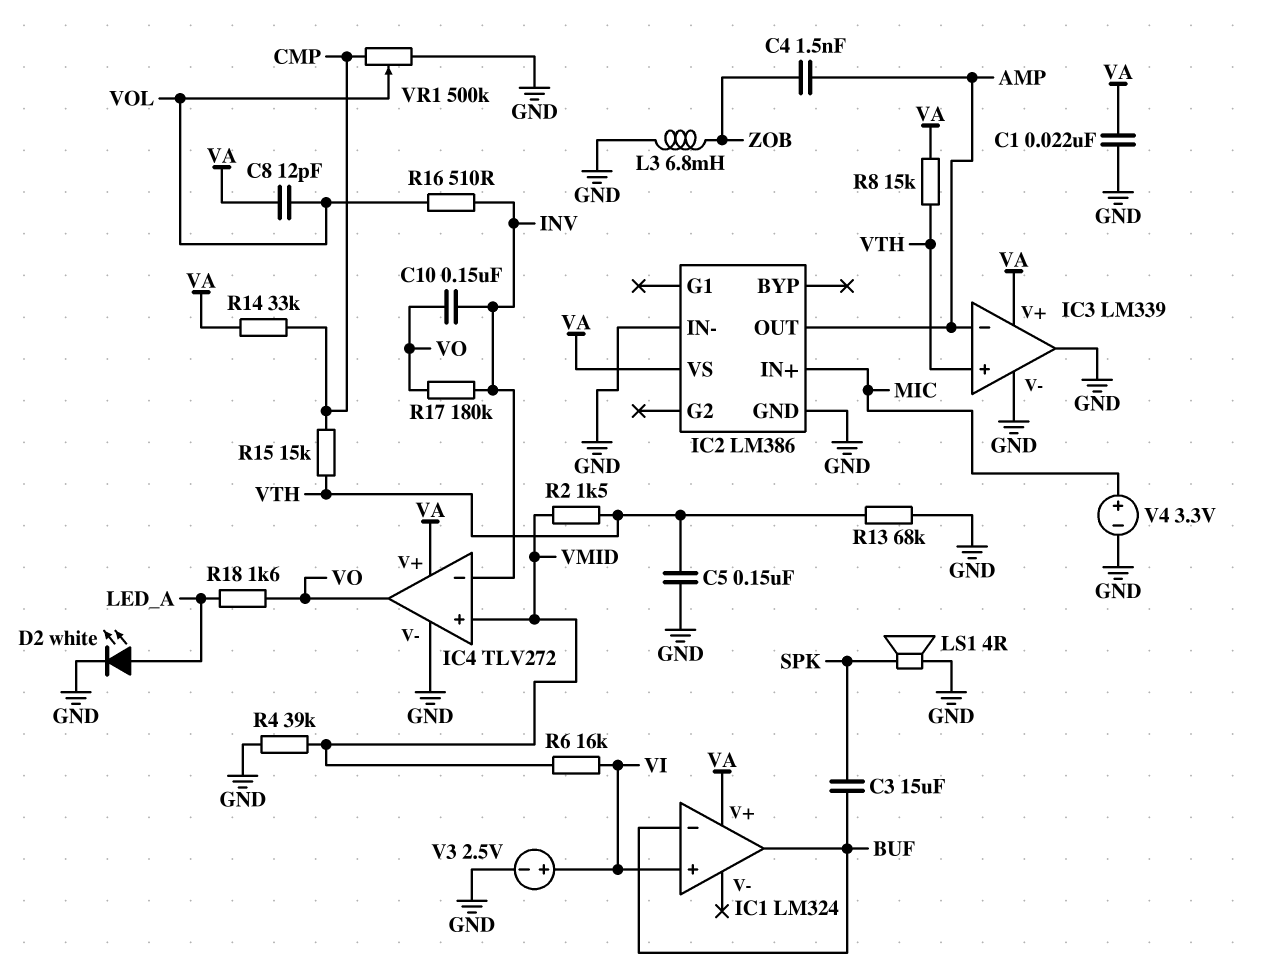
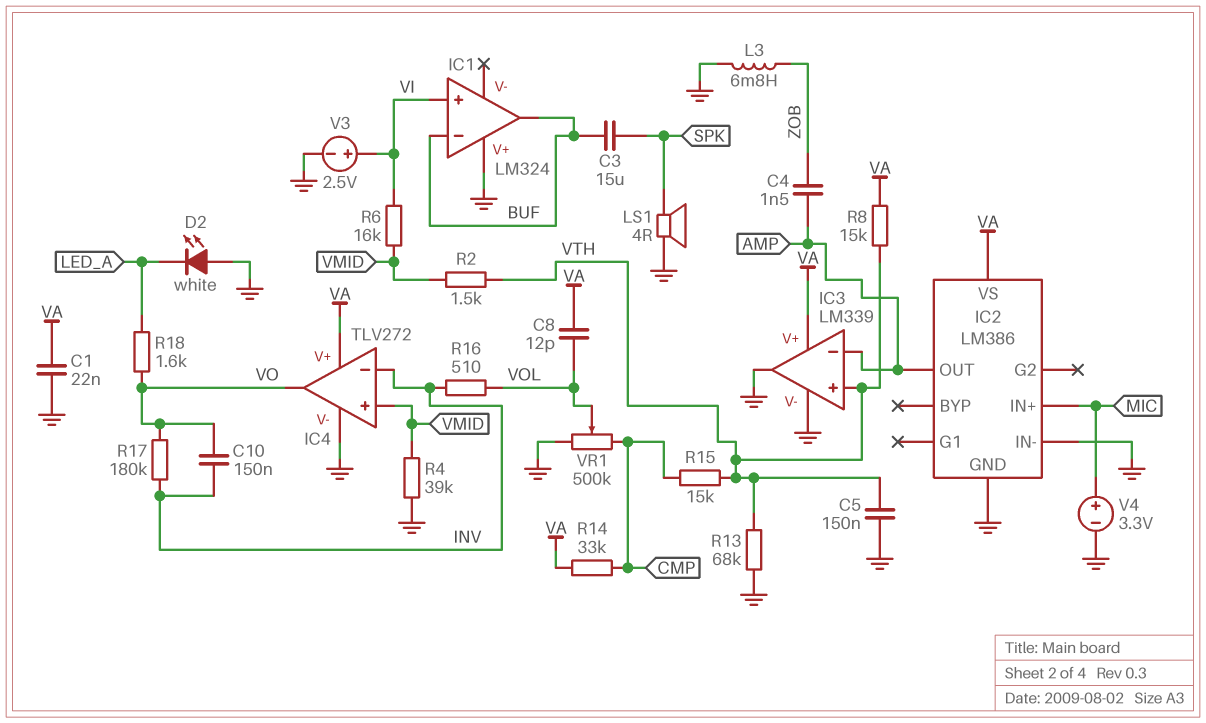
D2: LED white (A LED_A, K GND) -> LED white (A GND, K LED_A)
IC1 pin V+: VA -> GND

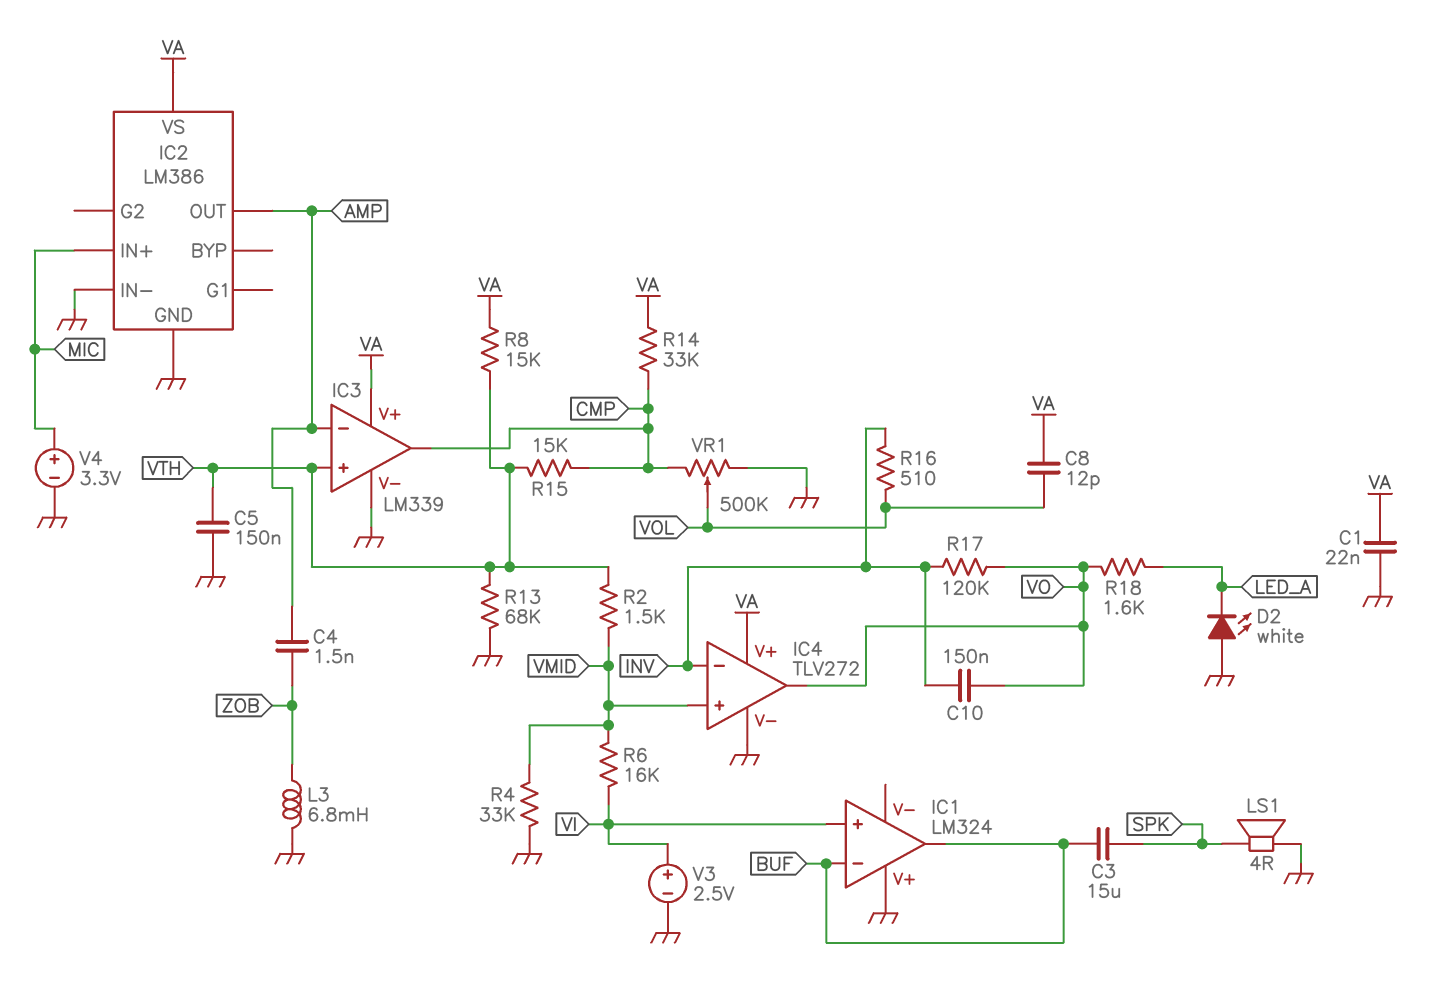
IC3 pin out: GND -> CMP
R4: 39k (GND, VMID) -> 33k (GND, VMID)
R17: 180k (INV, VO) -> 120k (INV, VO)

